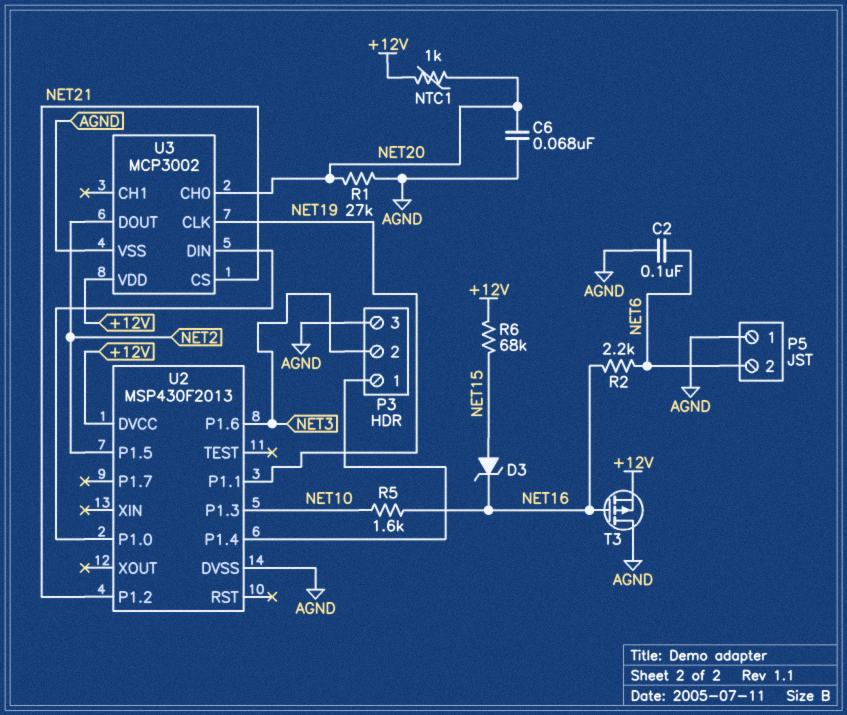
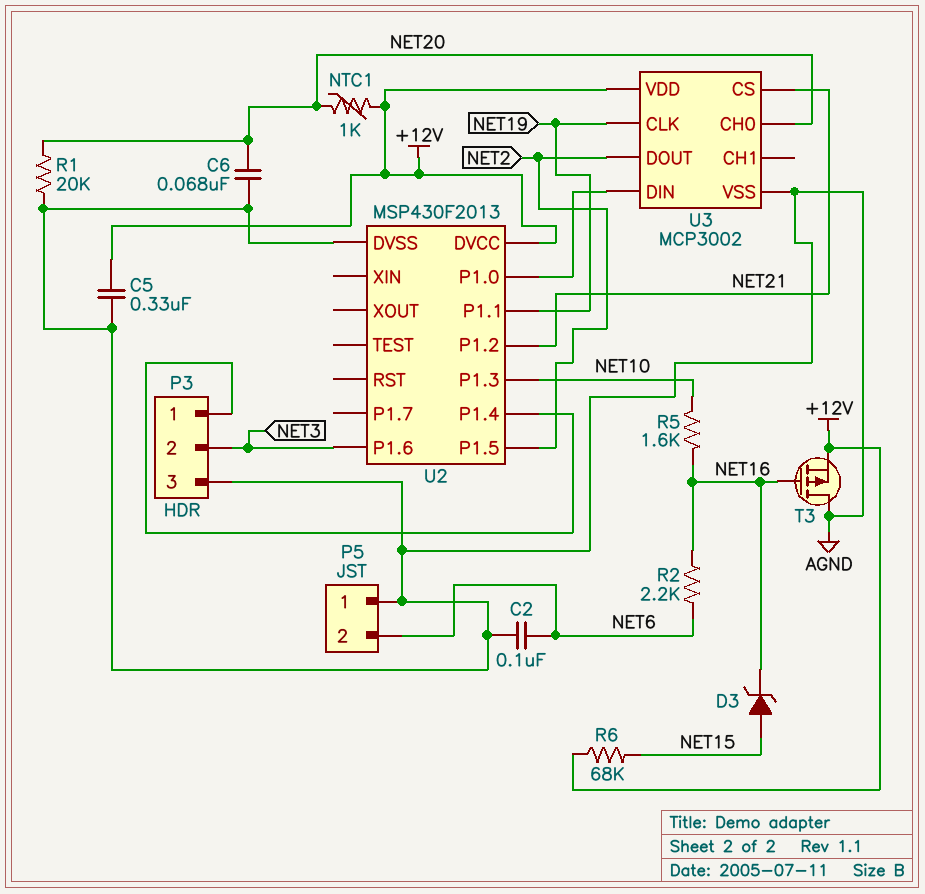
C5: none -> 330nF (+12V, AGND)
R1: 27k (AGND, NET20) -> 20k (AGND, NET20)

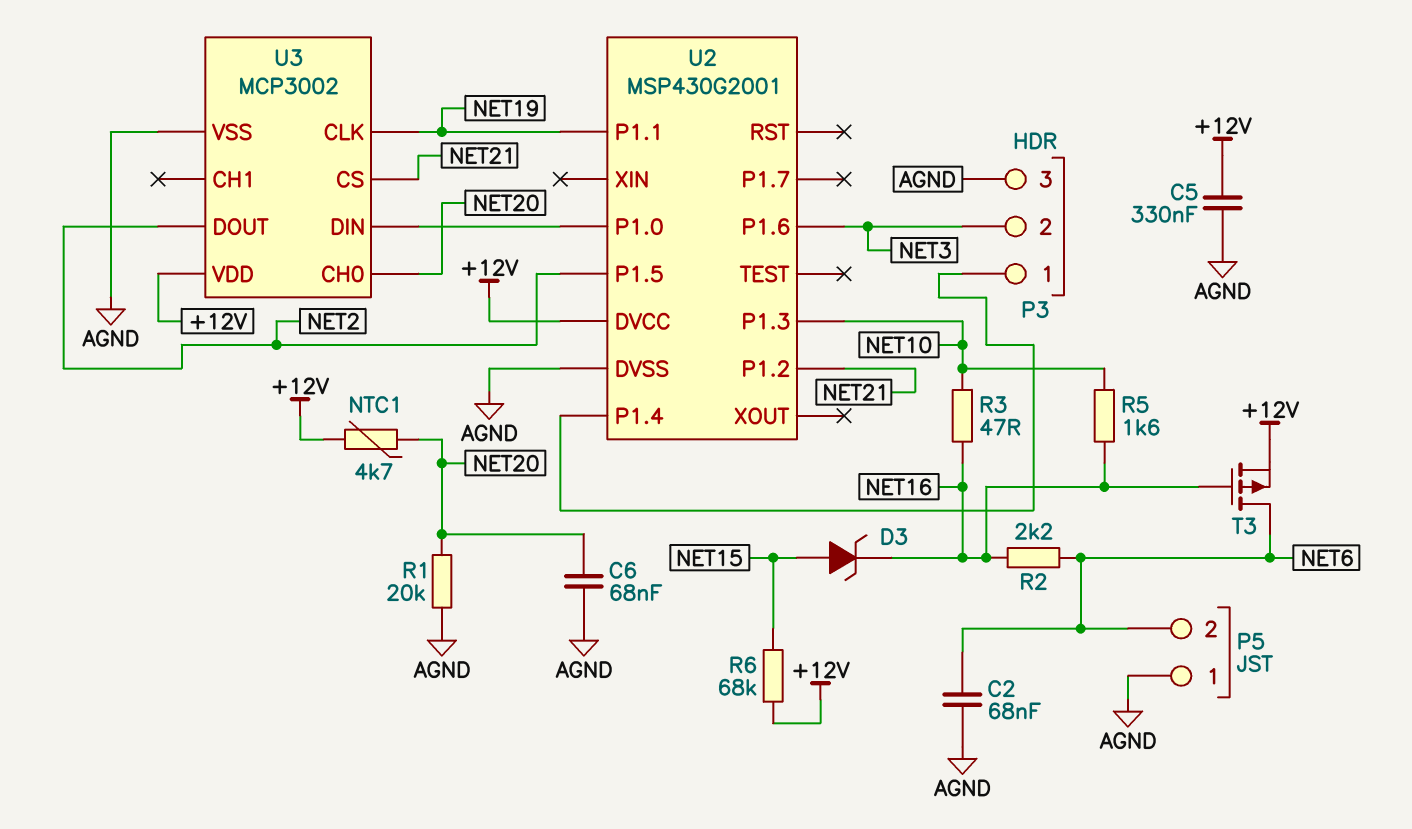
C2: 100nF (AGND, NET6) -> 68nF (AGND, NET6)
NTC1: 1k (+12V, NET20) -> 4.7k (+12V, NET20)
R3: none -> 47 (NET10, NET16)
T3: PMOS (G NET16, D AGND, S +12V) -> PMOS (G NET16, D NET6, S +12V)
U2: MSP430F2013 -> MSP430G2001

